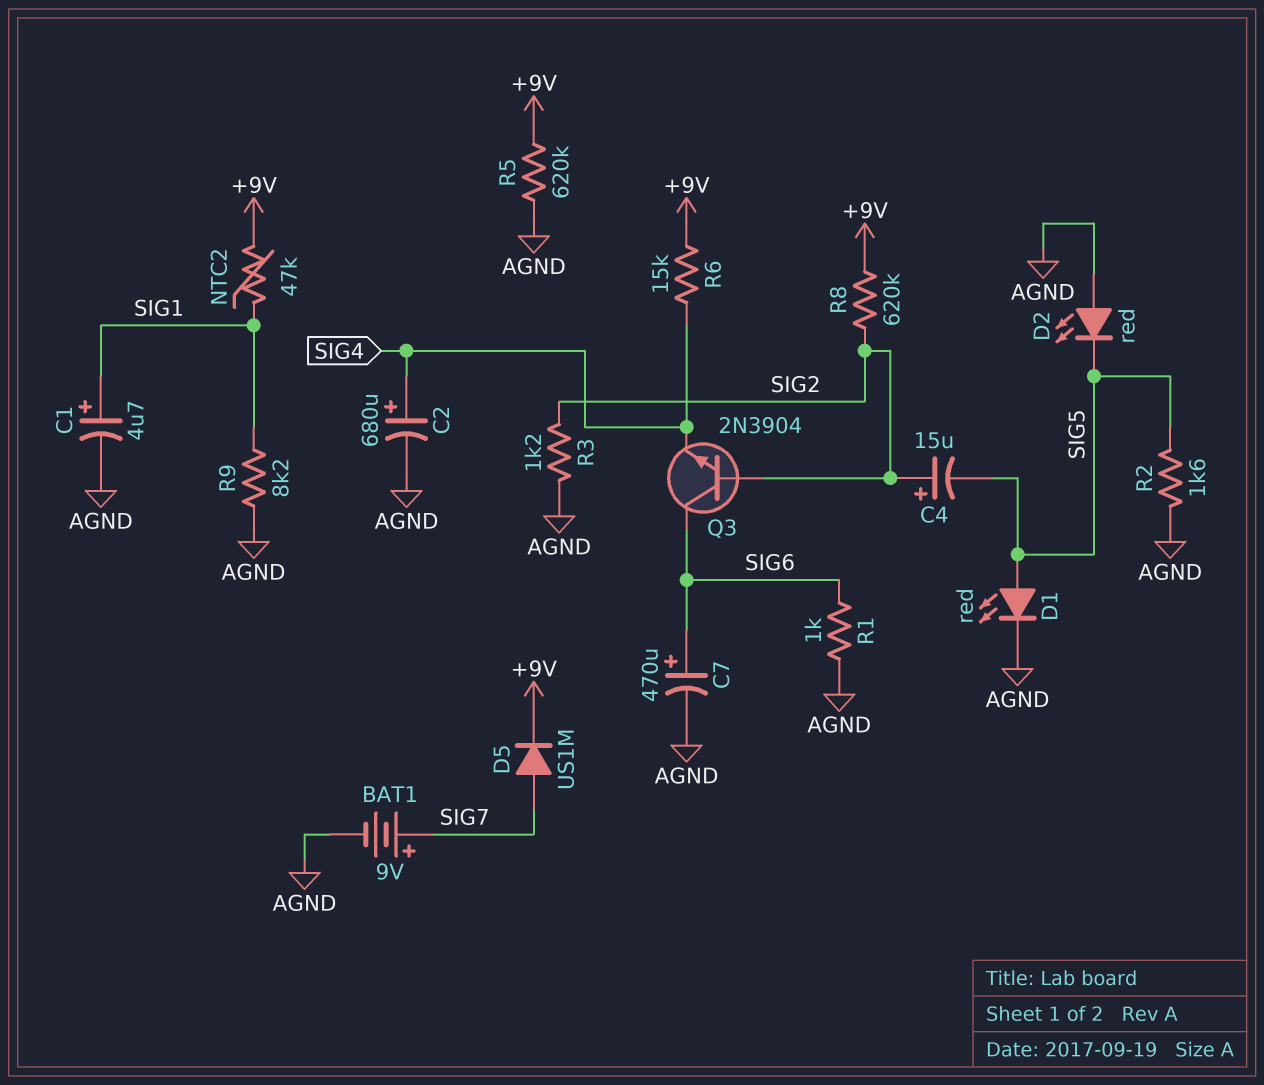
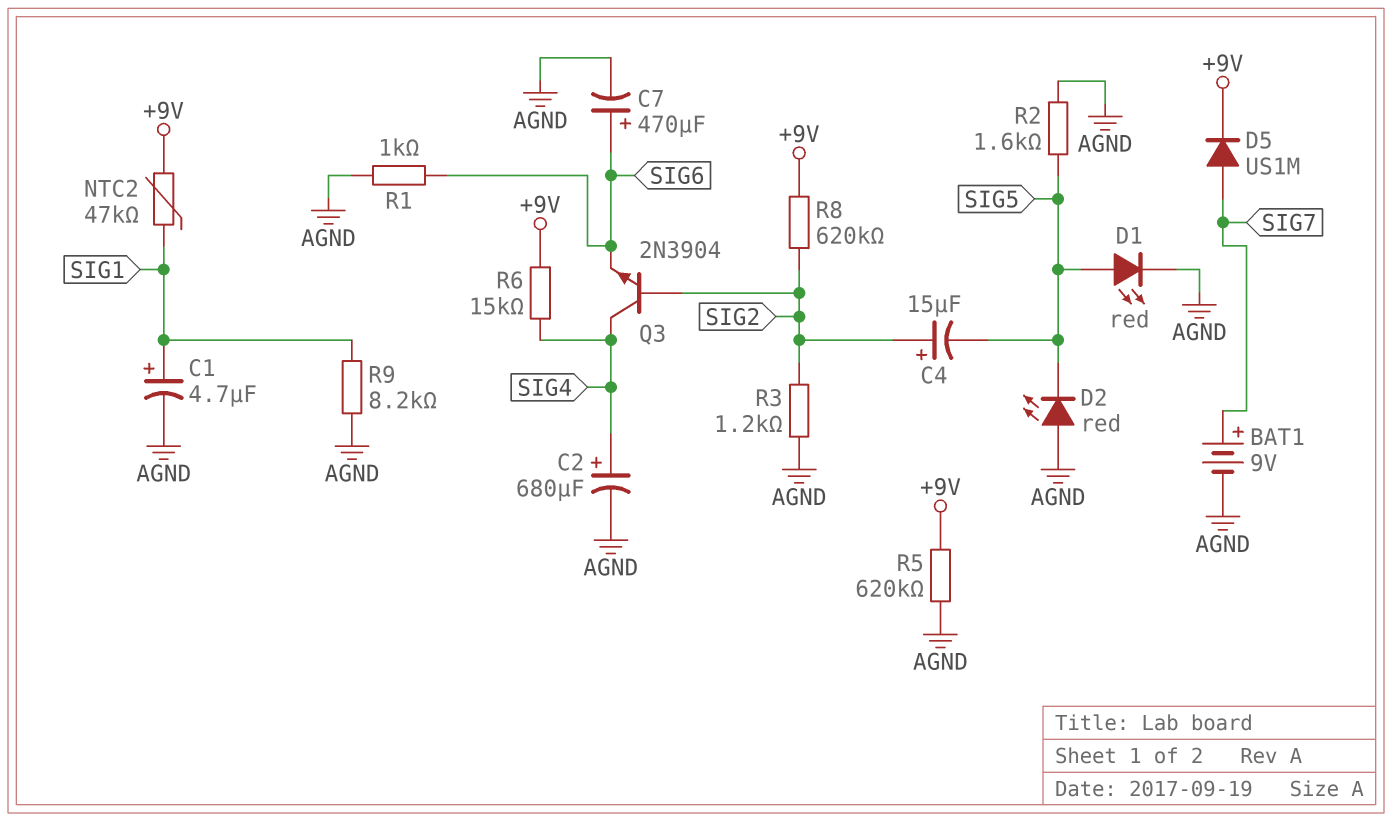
Q3: NPN 2N3904 (B SIG2, C SIG6, E SIG4) -> NPN 2N3904 (B SIG2, C SIG4, E SIG6)

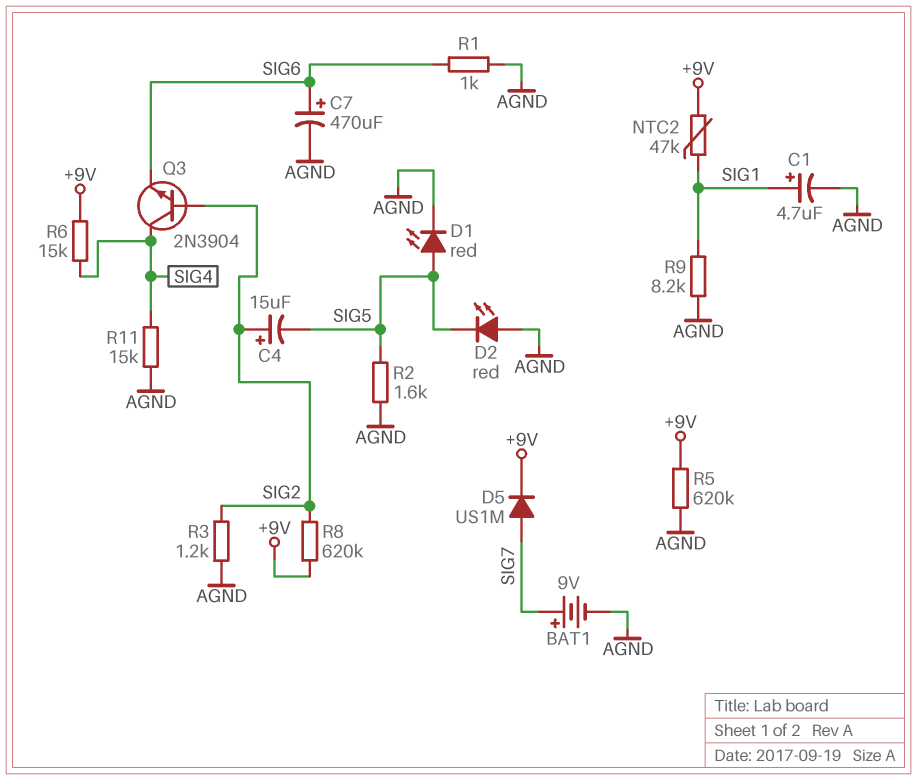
C2: 680uF (plus SIG4, minus AGND) -> none
R11: none -> 15k (AGND, SIG4)

